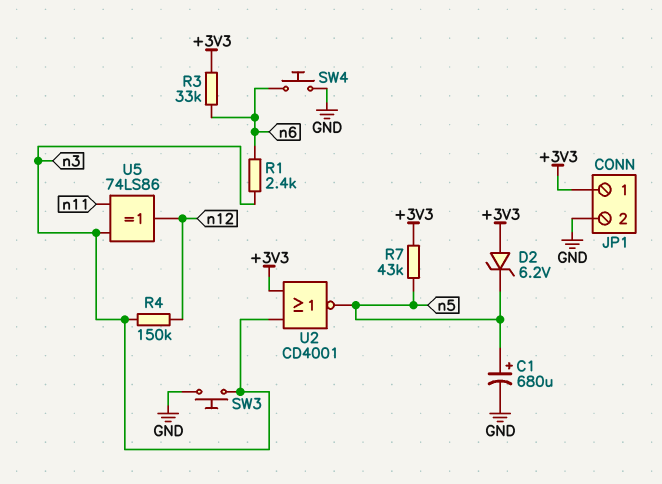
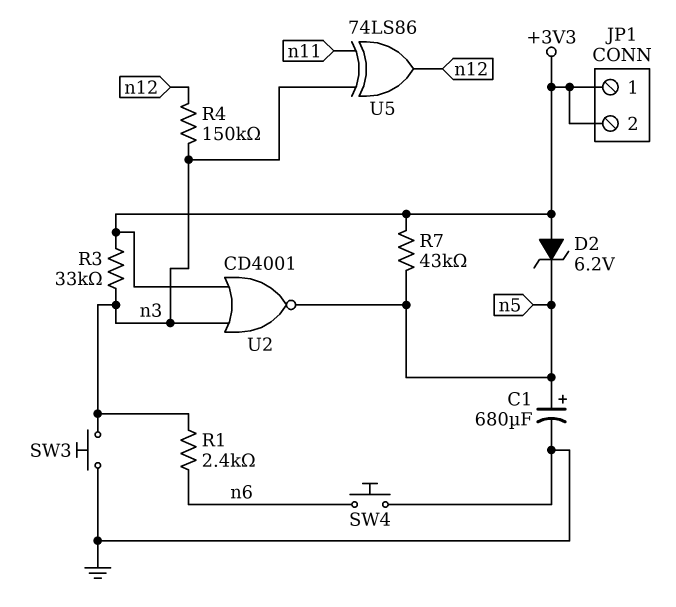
JP1 pin 2: GND -> +3V3
R3: 33k (+3V3, n6) -> 33k (+3V3, n3)

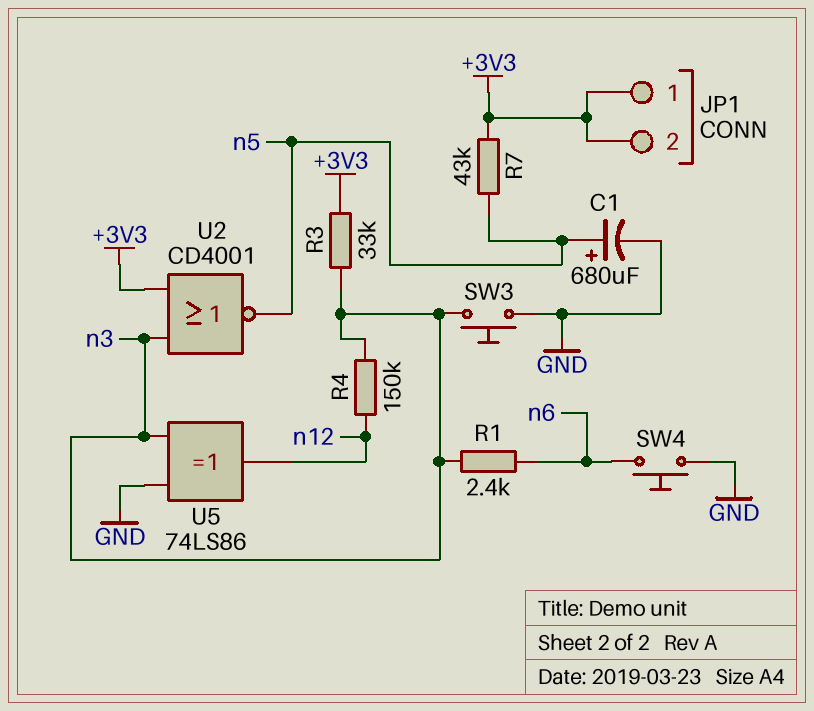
D2: zener 6.2V (A +3V3, K n5) -> none
U5: XOR 74LS86 (in n3, in n11, out n12) -> XOR 74LS86 (in GND, in n3, out n12)

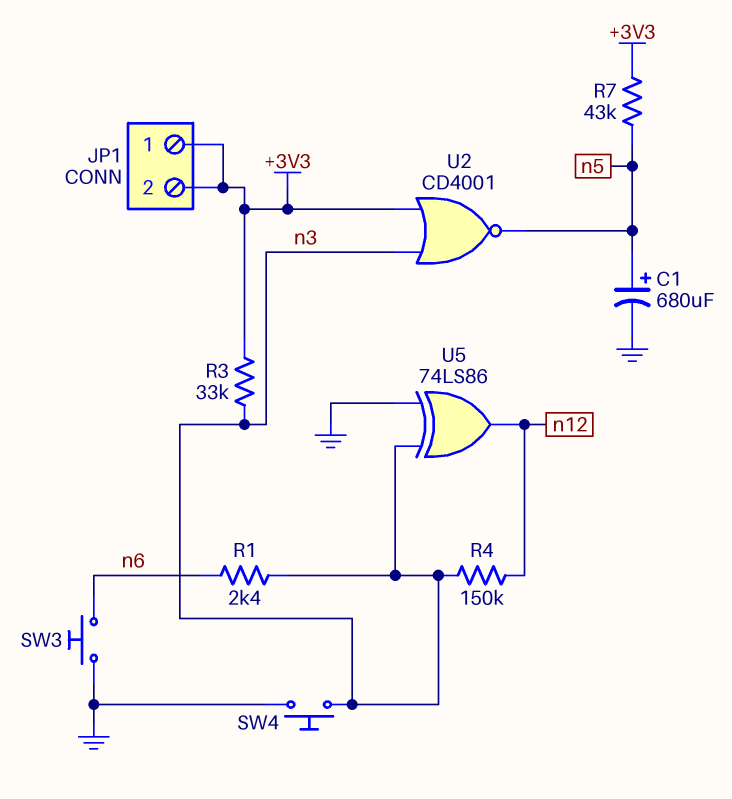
SW3: button (GND, n3) -> button (GND, n6)
SW4: button (GND, n6) -> button (GND, n3)

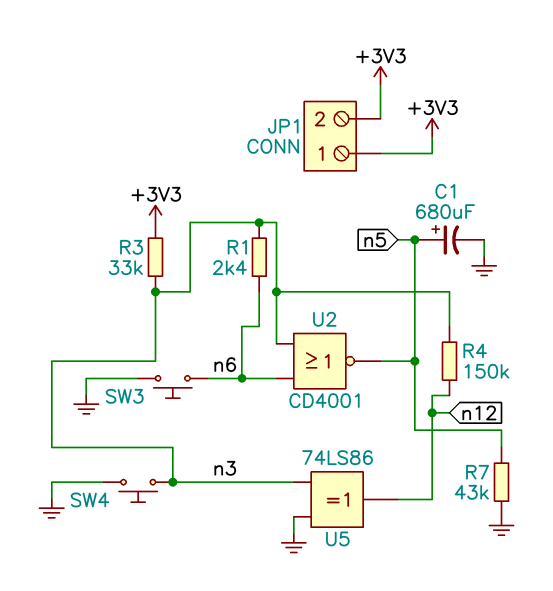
R7: 43k (+3V3, n5) -> 43k (GND, n5)
U2: NOR CD4001 (in +3V3, in n3, out n5) -> NOR CD4001 (in n3, in n6, out n5)

